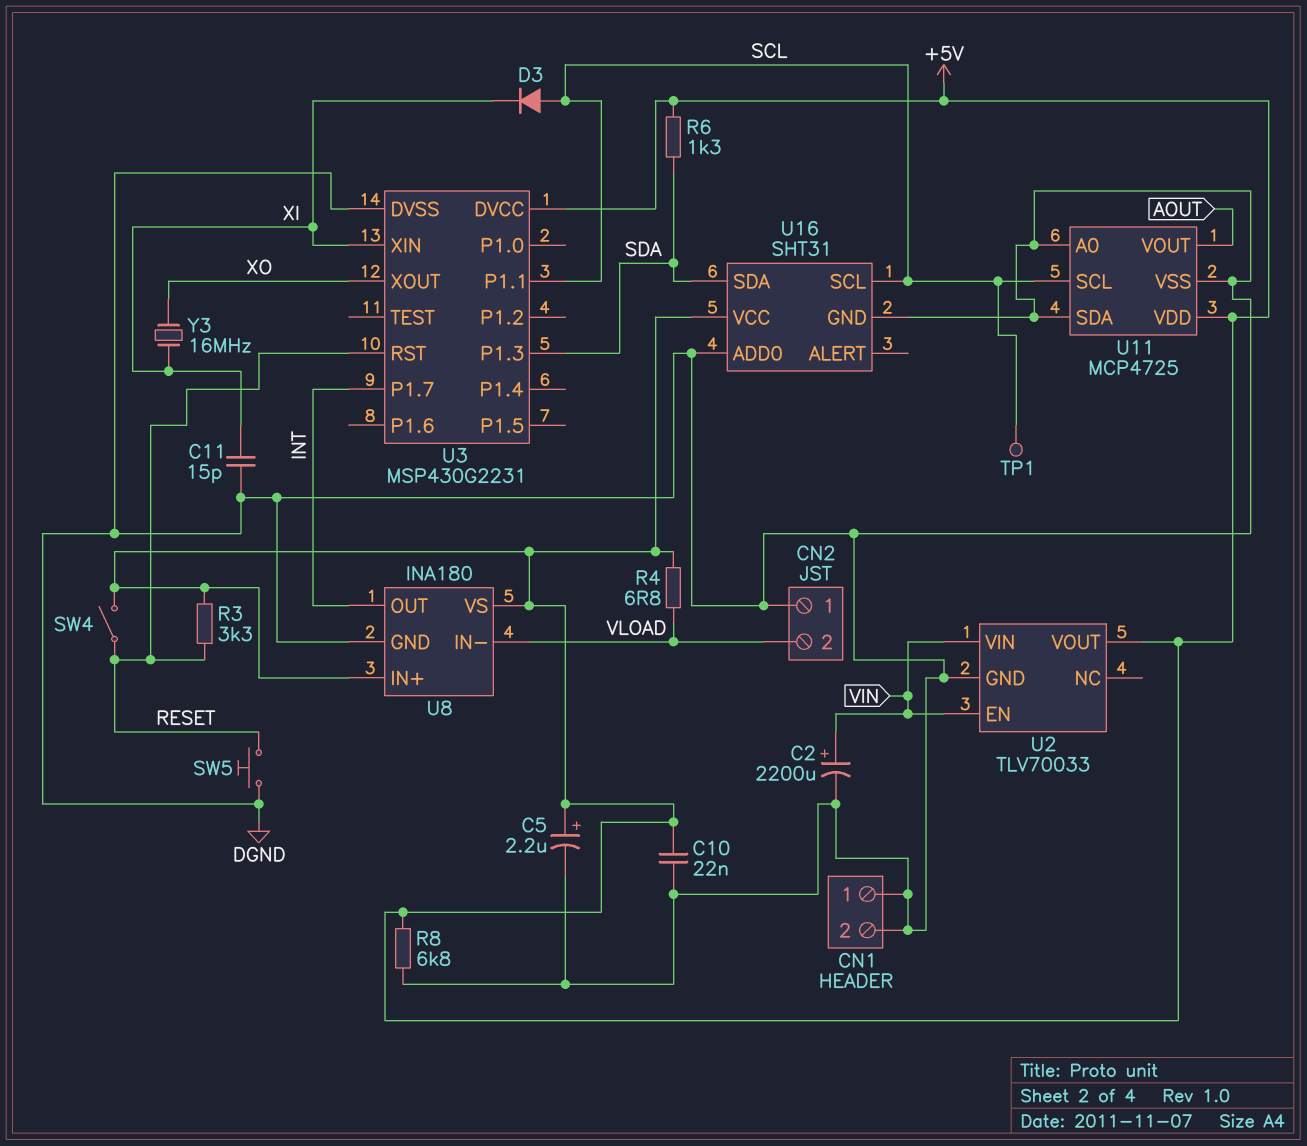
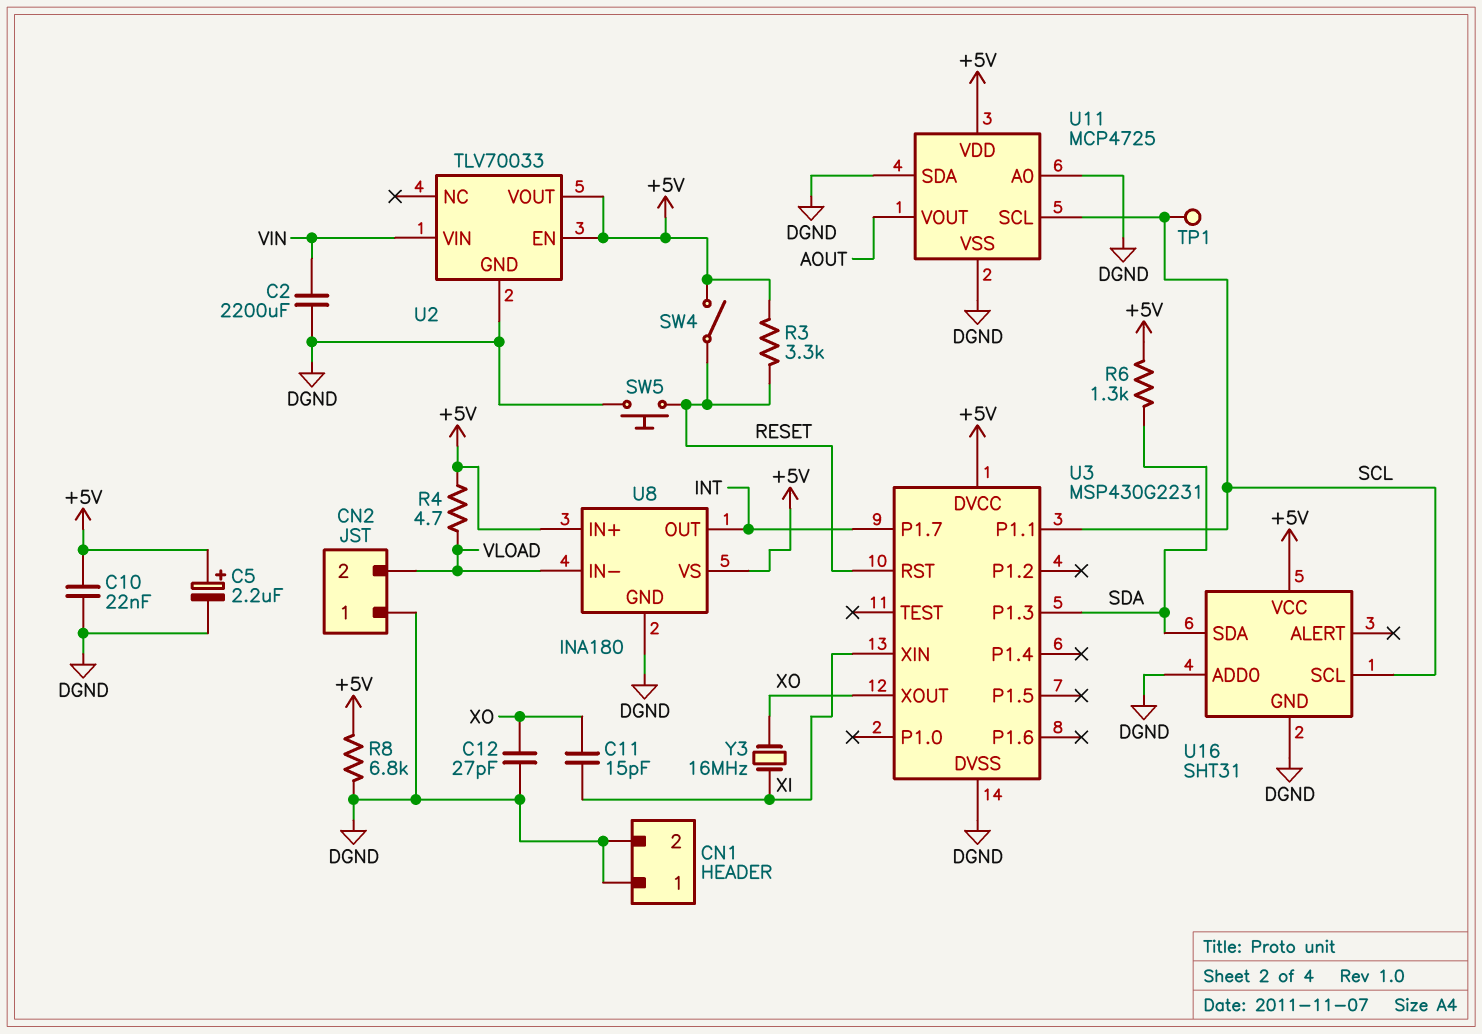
C2: 2200uF (plus VIN, minus DGND) -> 2200uF (DGND, VIN)
C11: 15pF (DGND, XI) -> 15pF (XI, XO)
C12: none -> 27pF (DGND, XO)
D3: diode (A SCL, K XI) -> none
R4: 6.8 (+5V, VLOAD) -> 4.7 (+5V, VLOAD)
U2 pin EN: VIN -> +5V

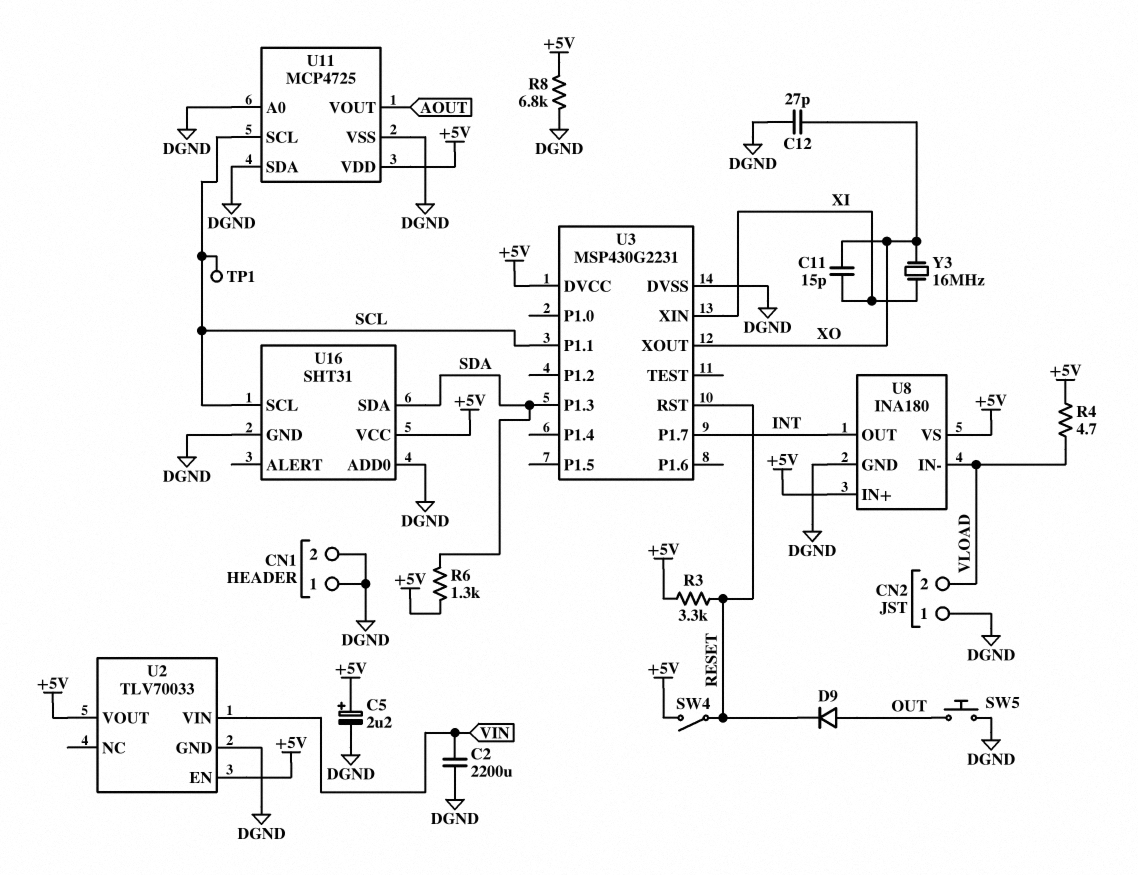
C10: 22nF (+5V, DGND) -> none
D9: none -> diode (A OUT, K RESET)
SW5: button (DGND, RESET) -> button (DGND, OUT)

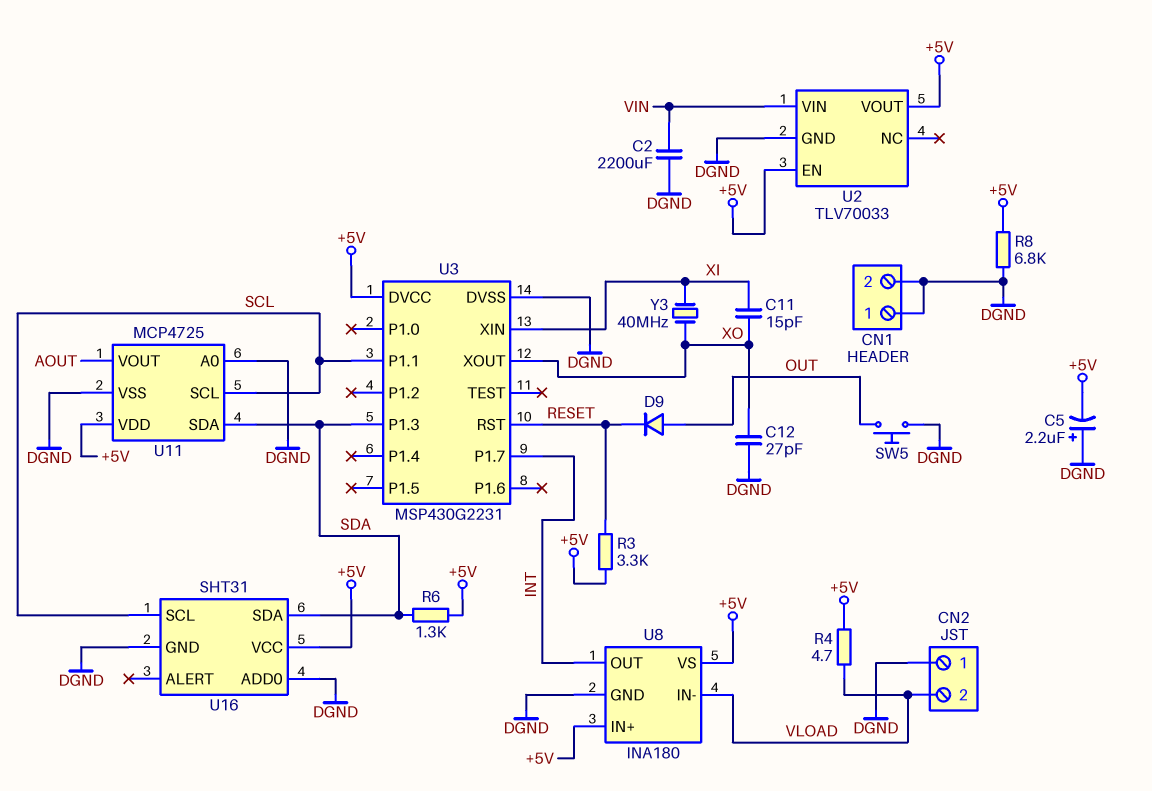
C5: 2.2uF (plus +5V, minus DGND) -> 2.2uF (plus DGND, minus +5V)
SW4: switch (+5V, RESET) -> none
TP1: test point (SCL) -> none
U11 pin SDA: DGND -> SDA
Y3: 16MHz (XI, XO) -> 40MHz (XI, XO)

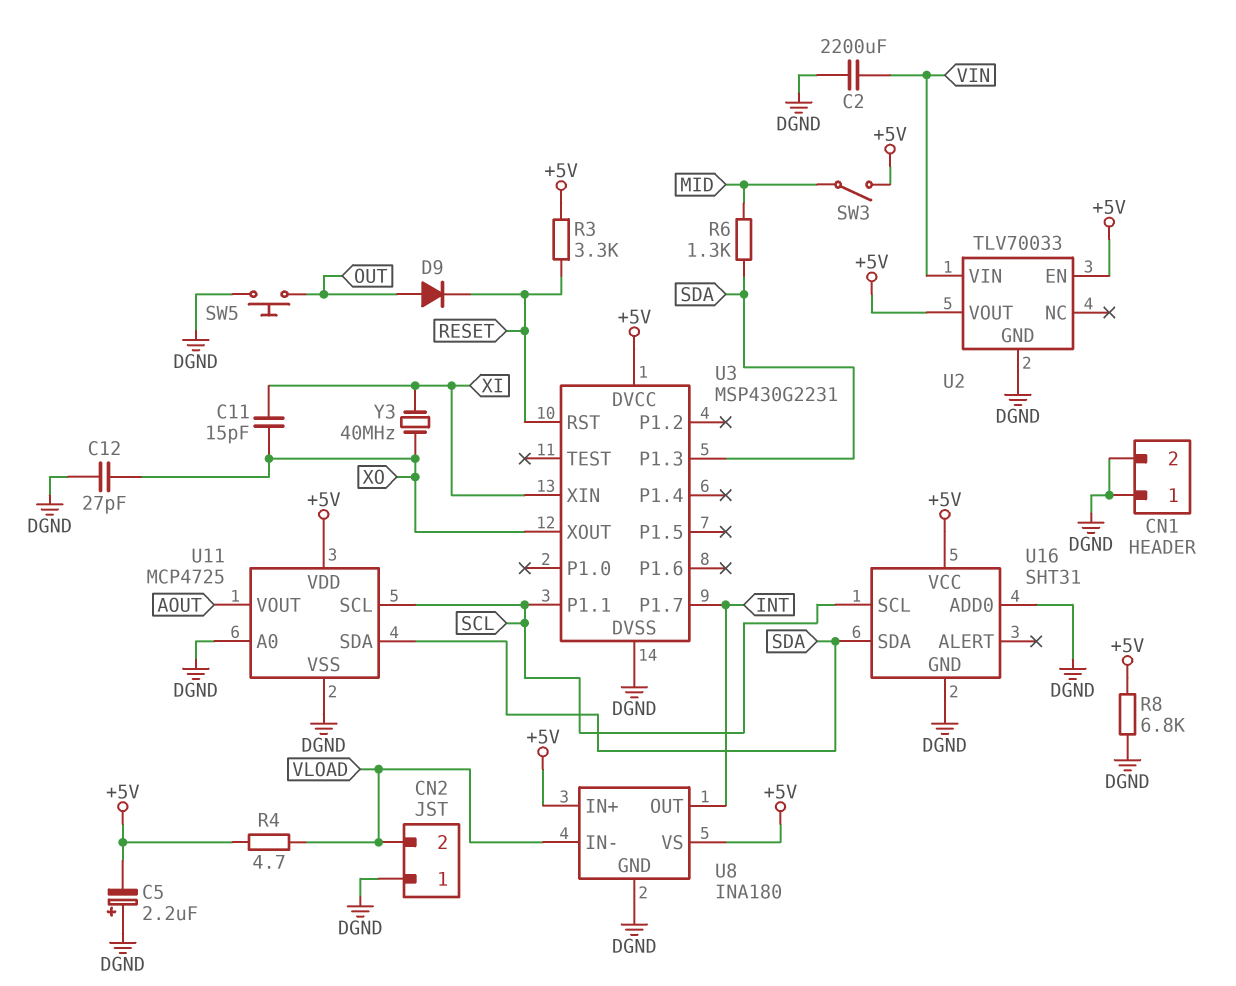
R6: 1.3k (+5V, SDA) -> 1.3k (MID, SDA)
SW3: none -> switch (+5V, MID)

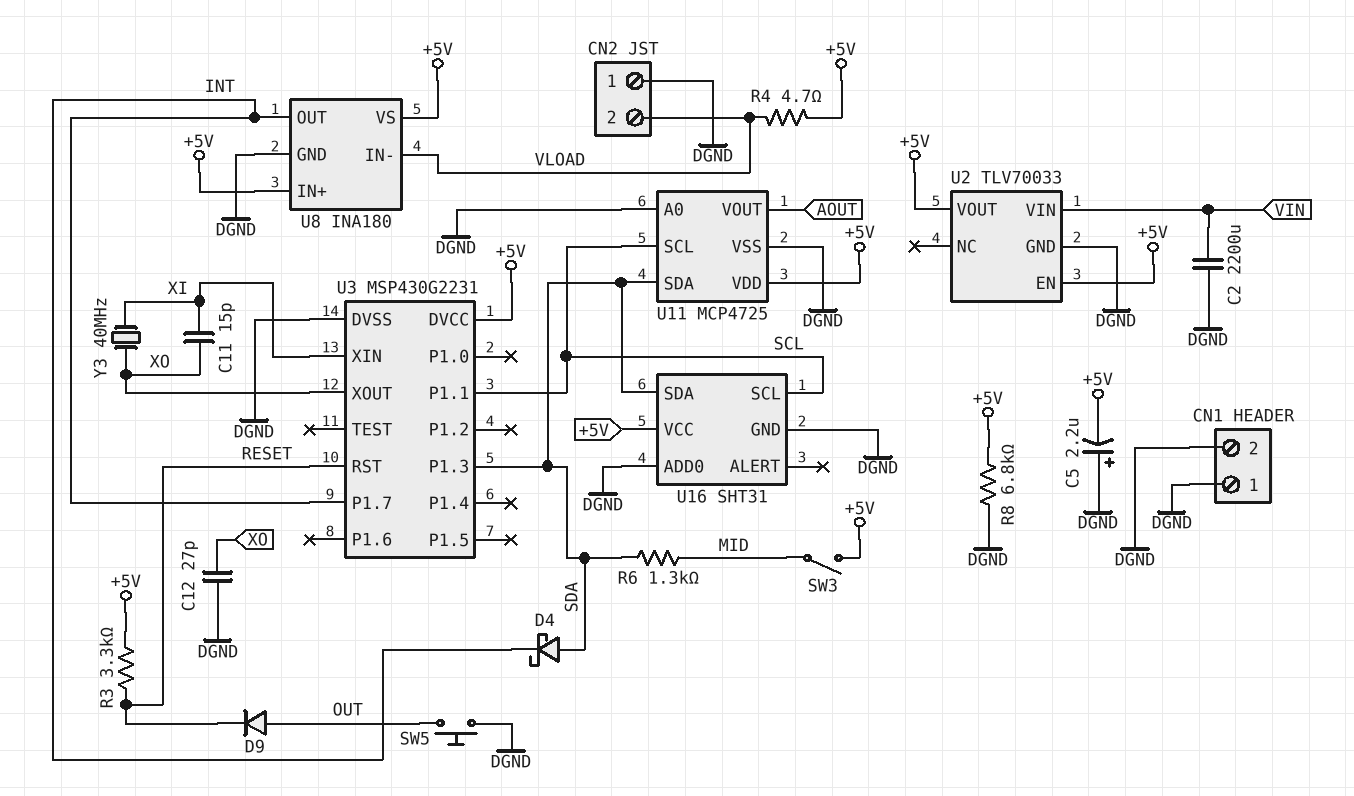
D4: none -> schottky (A SDA, K INT)

